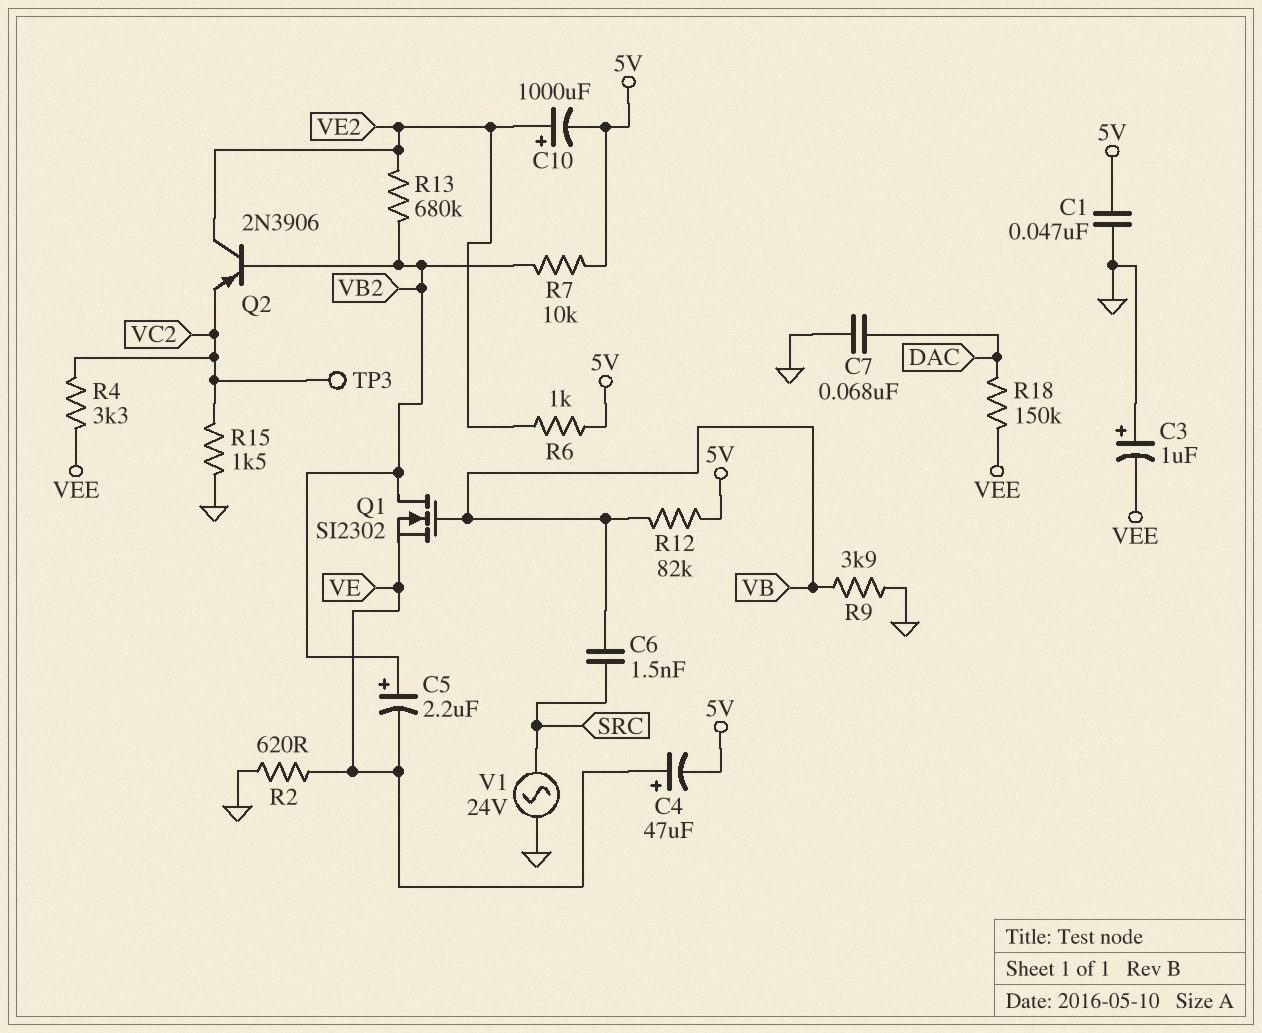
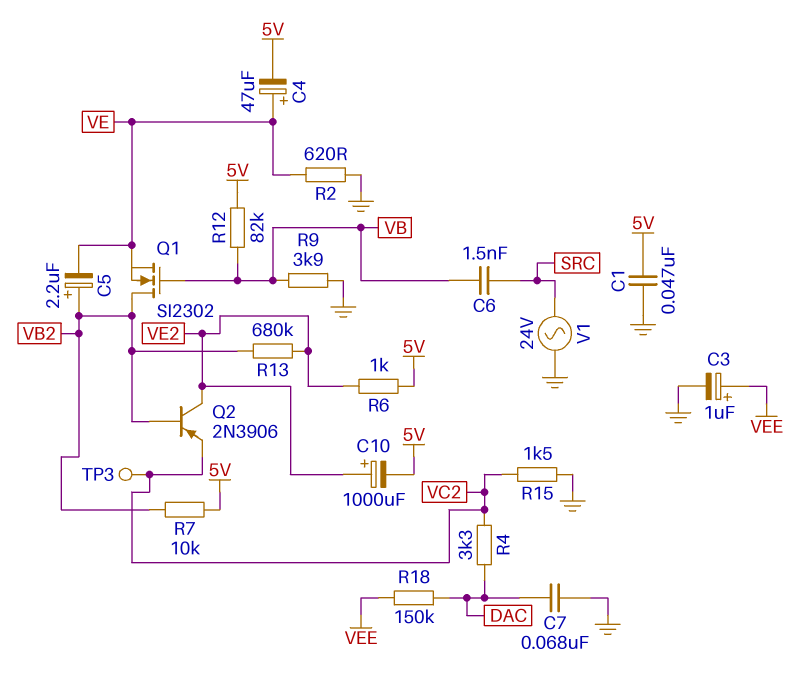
C3: 1uF (plus GND, minus VEE) -> 1uF (plus VEE, minus GND)
R4: 3.3k (VC2, VEE) -> 3.3k (DAC, VC2)

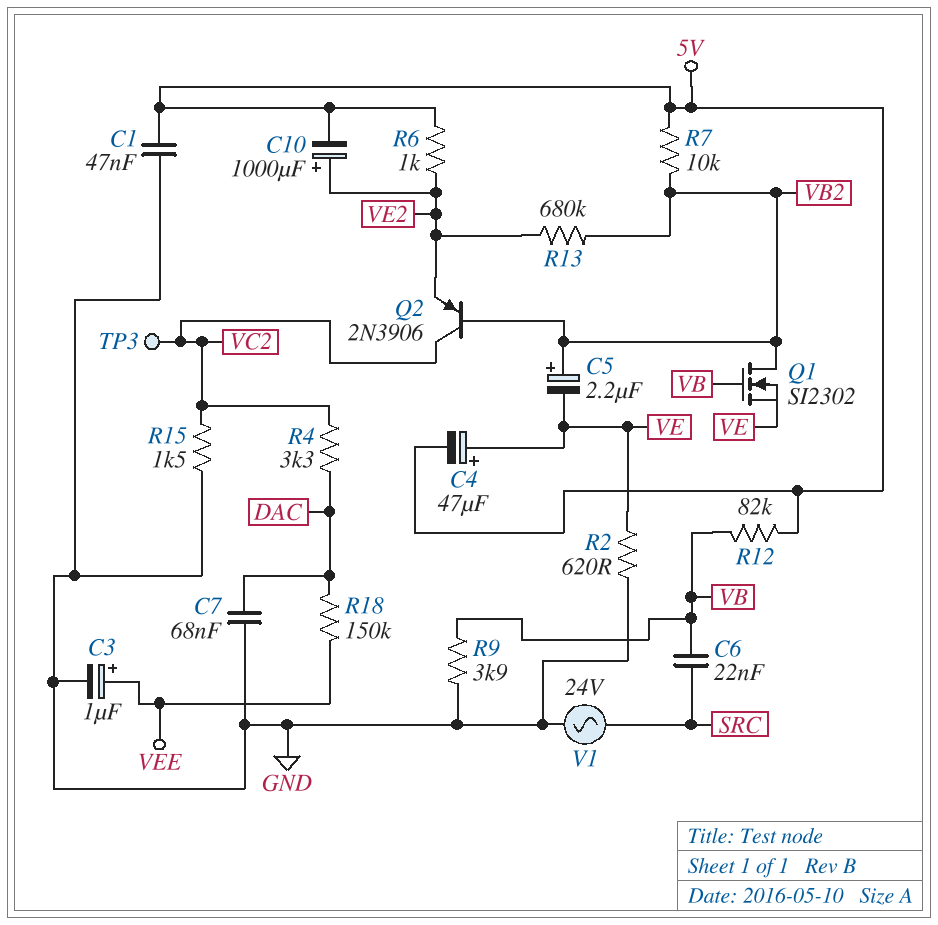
C6: 1.5nF (SRC, VB) -> 22nF (SRC, VB)
Q2: PNP 2N3906 (B VB2, C VE2, E VC2) -> PNP 2N3906 (B VB2, C VC2, E VE2)

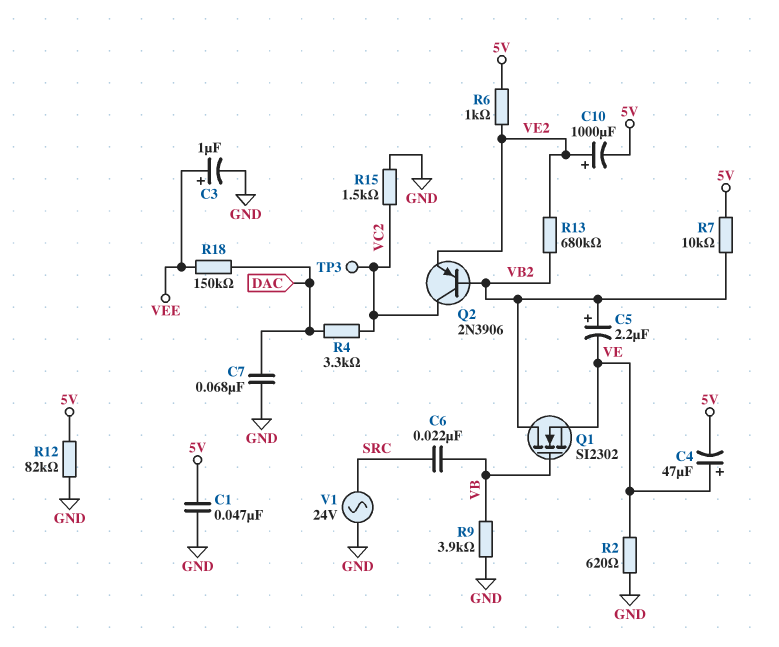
R12: 82k (5V, VB) -> 82k (5V, GND)

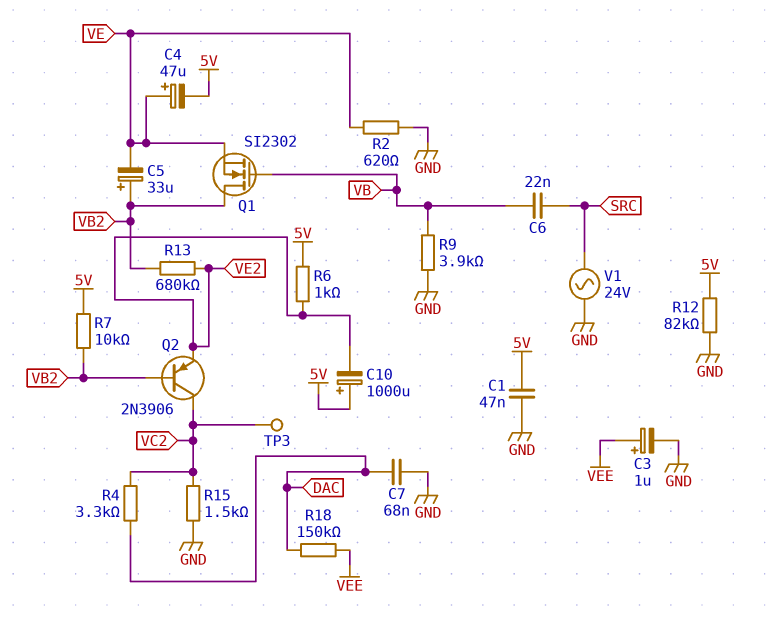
C5: 2.2uF (plus VB2, minus VE) -> 33uF (plus VB2, minus VE)
C10: 1000uF (plus VE2, minus 5V) -> 1000uF (plus 5V, minus VE2)

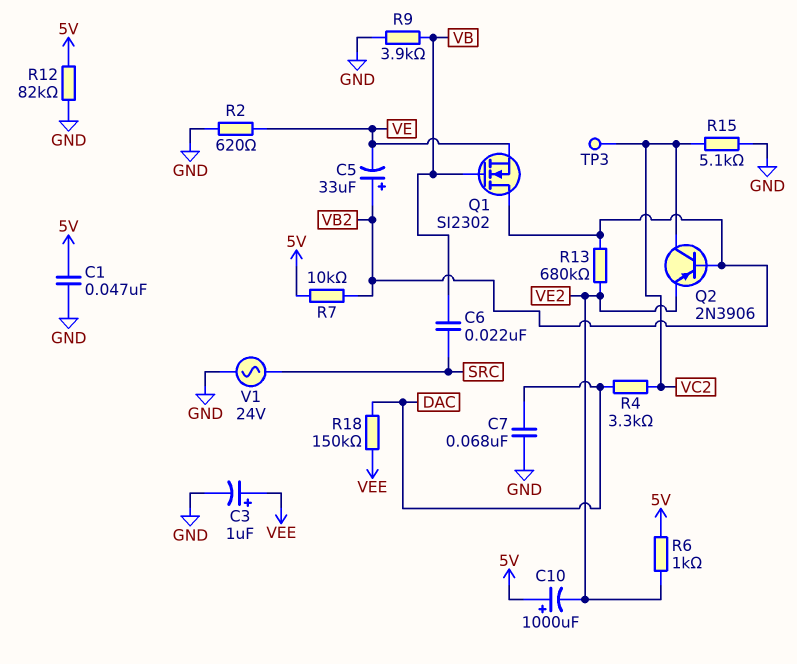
C4: 47uF (plus VE, minus 5V) -> none
R15: 1.5k (GND, VC2) -> 5.1k (GND, VC2)

